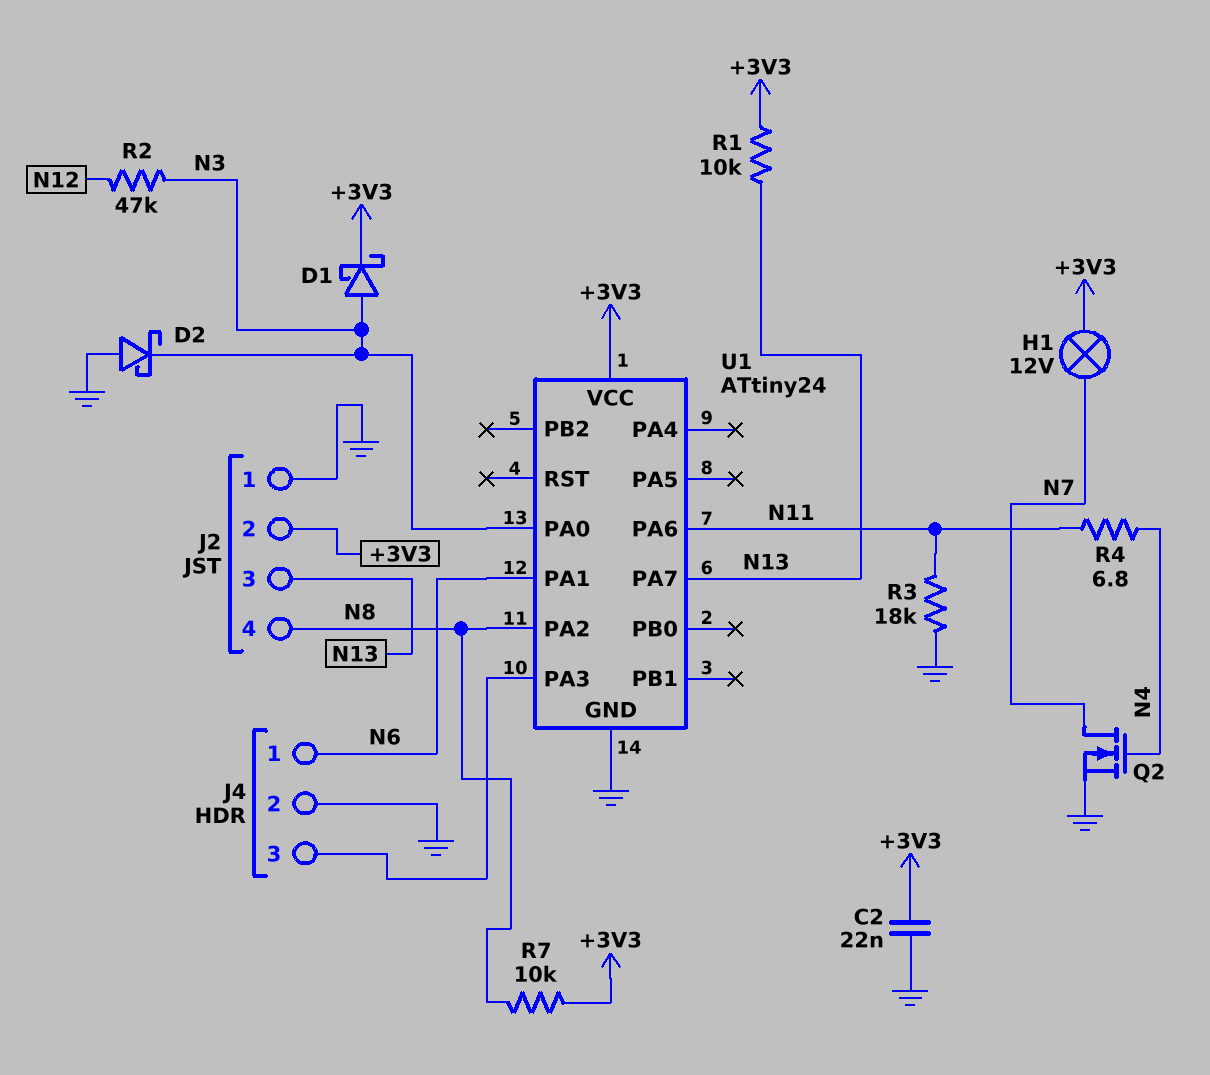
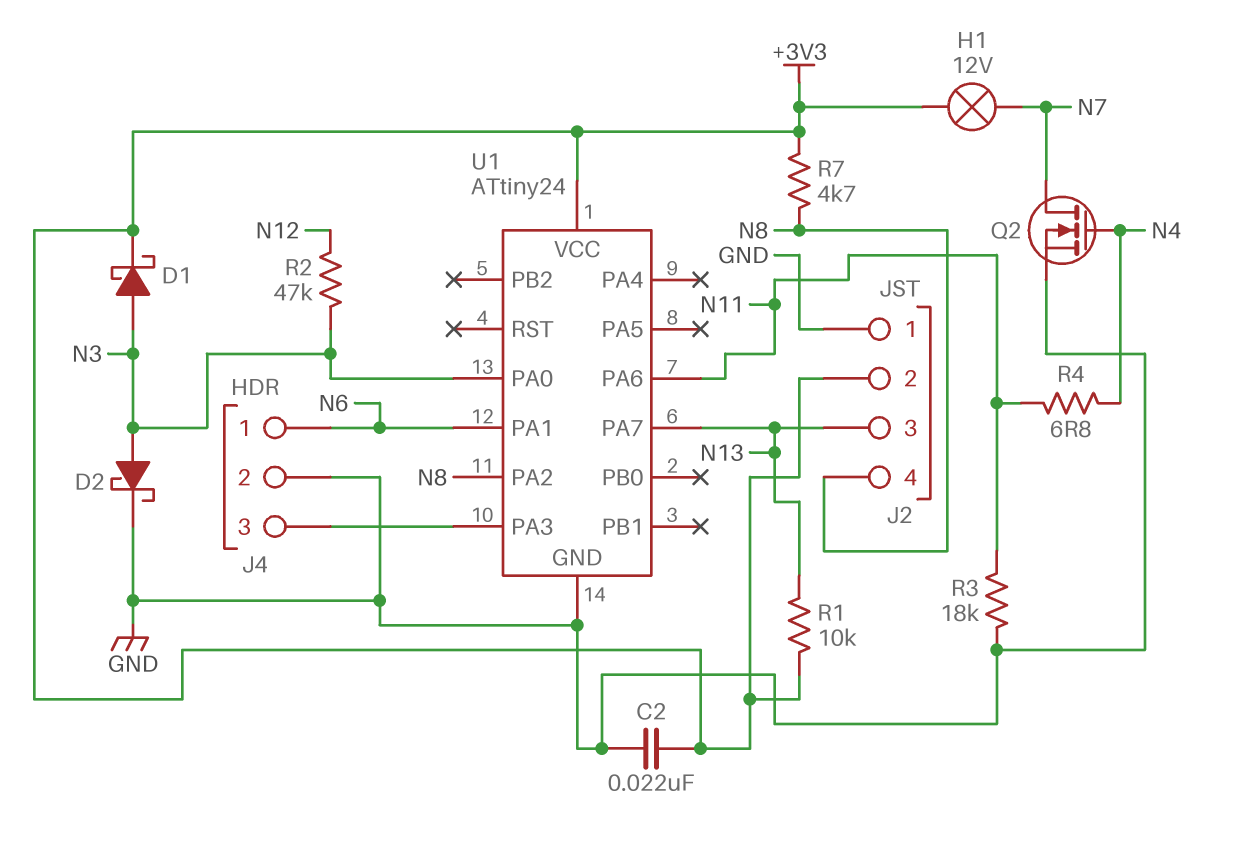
D2: schottky (A GND, K N3) -> schottky (A N3, K GND)
R7: 10k (+3V3, N8) -> 4.7k (+3V3, N8)

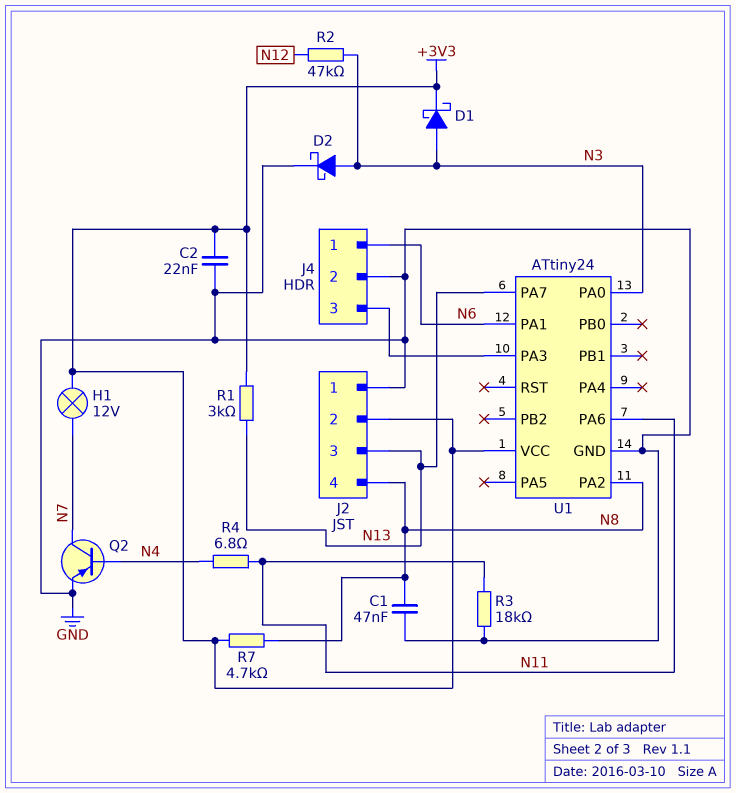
C1: none -> 47nF (GND, N8)
Q2: NMOS (G N4, D N7, S GND) -> PNP (B N4, C N7, E GND)
R1: 10k (+3V3, N13) -> 3k (+3V3, N13)

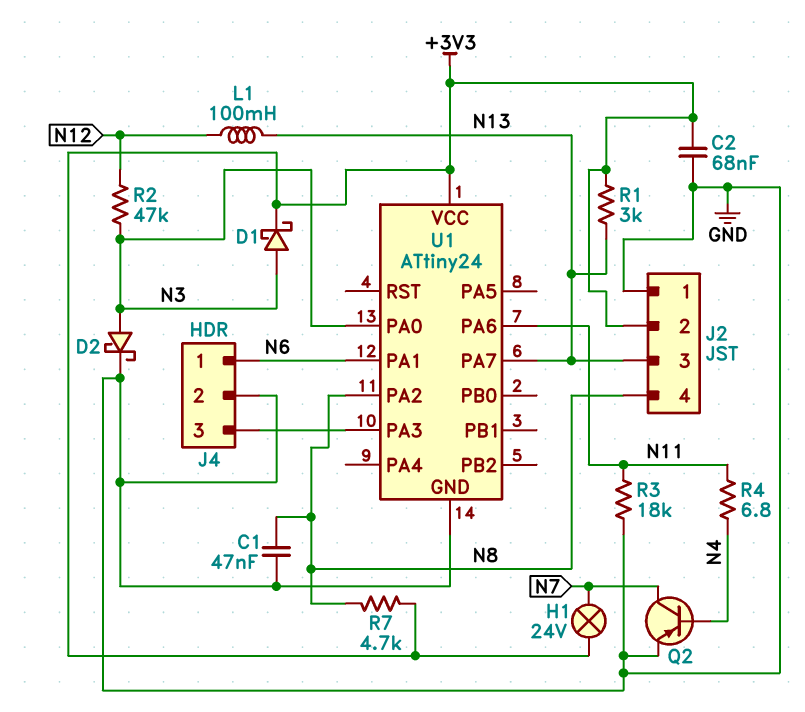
C2: 22nF (+3V3, GND) -> 68nF (+3V3, GND)
H1: lamp 12V (+3V3, N7) -> lamp 24V (+3V3, N7)
L1: none -> 100mH (N12, N13)

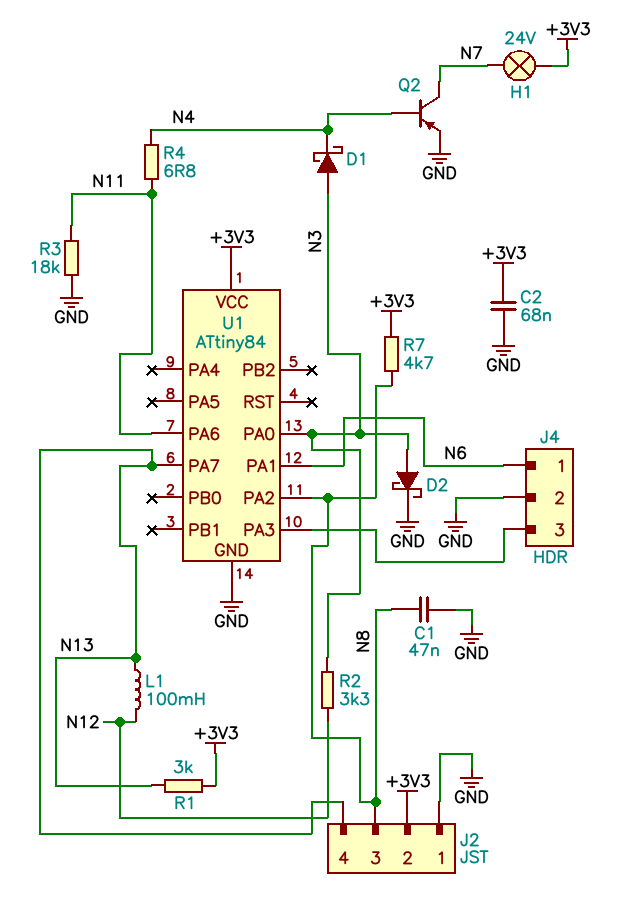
D1: schottky (A N3, K +3V3) -> schottky (A N3, K N4)
J2 pin 3: N13 -> N8
J2 pin 4: N8 -> N13
R2: 47k (N3, N12) -> 3.3k (N3, N12)
U1: ATtiny24 -> ATtiny84

